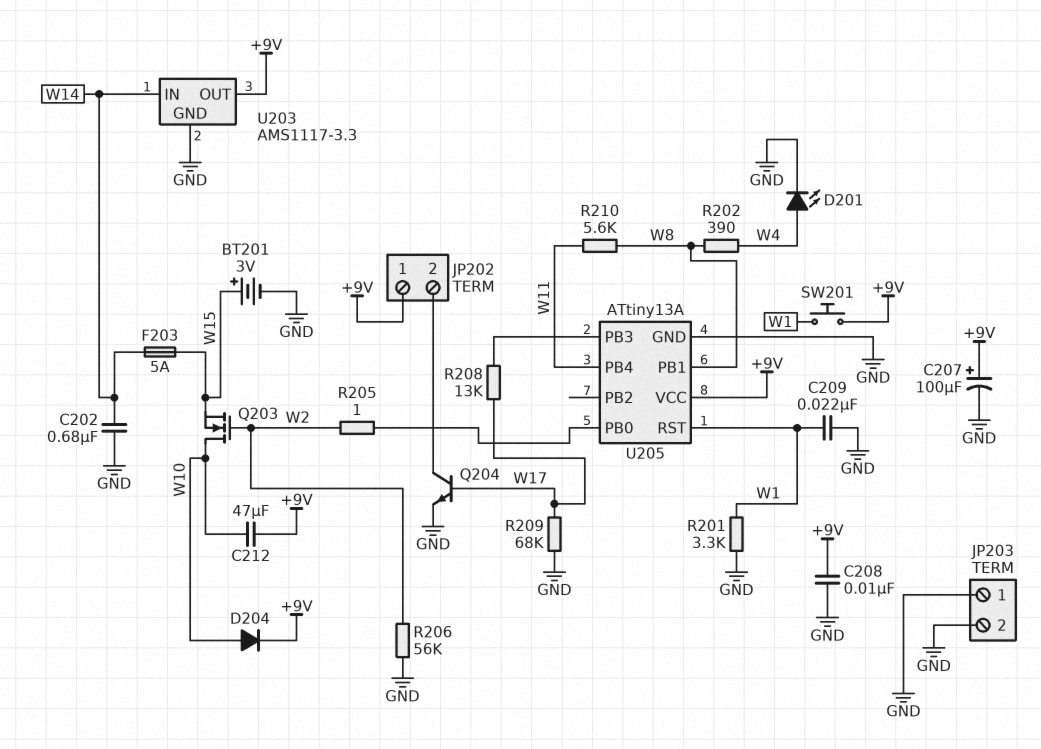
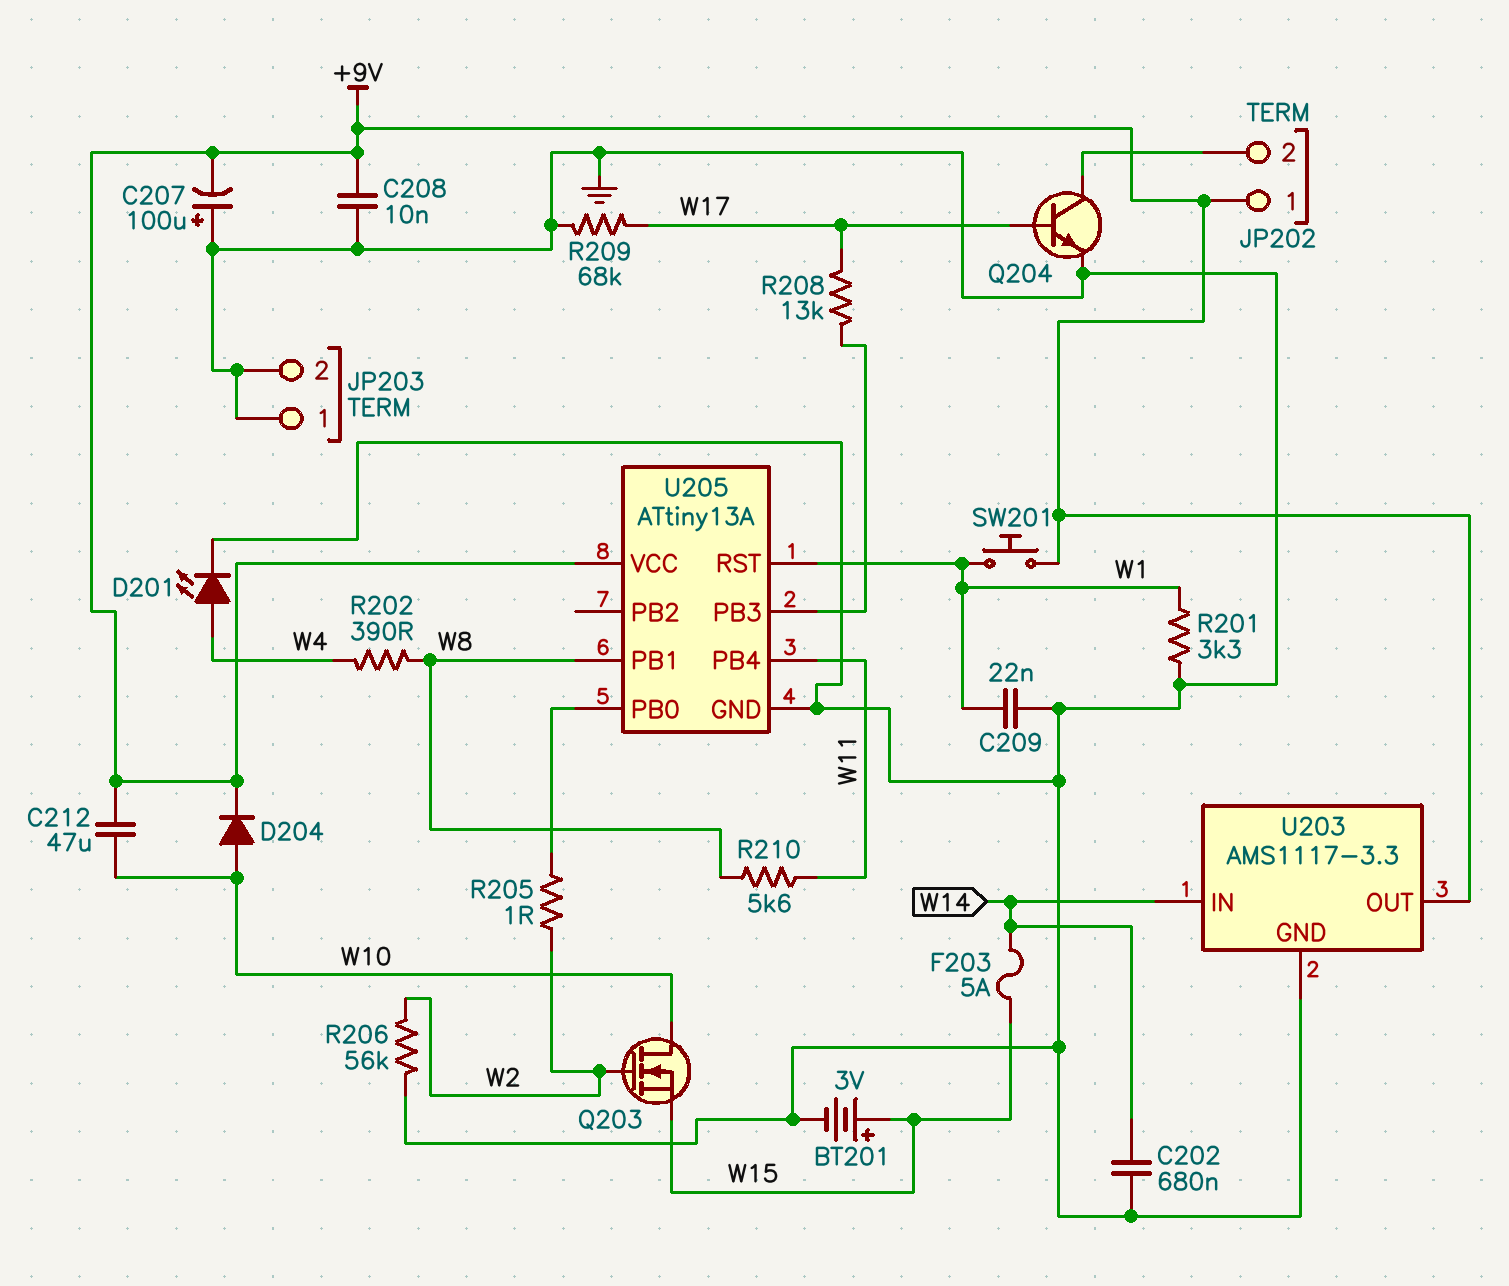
C207: 100uF (plus +9V, minus GND) -> 100uF (plus GND, minus +9V)

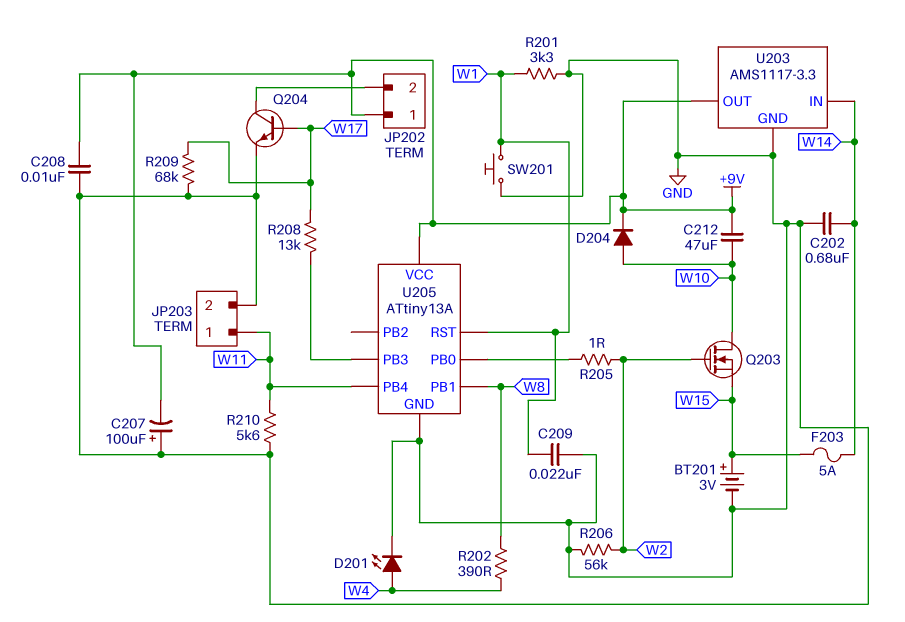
JP203 pin 1: GND -> W11
R210: 5.6k (W8, W11) -> 5.6k (GND, W11)
SW201: button (+9V, W1) -> button (GND, W1)

